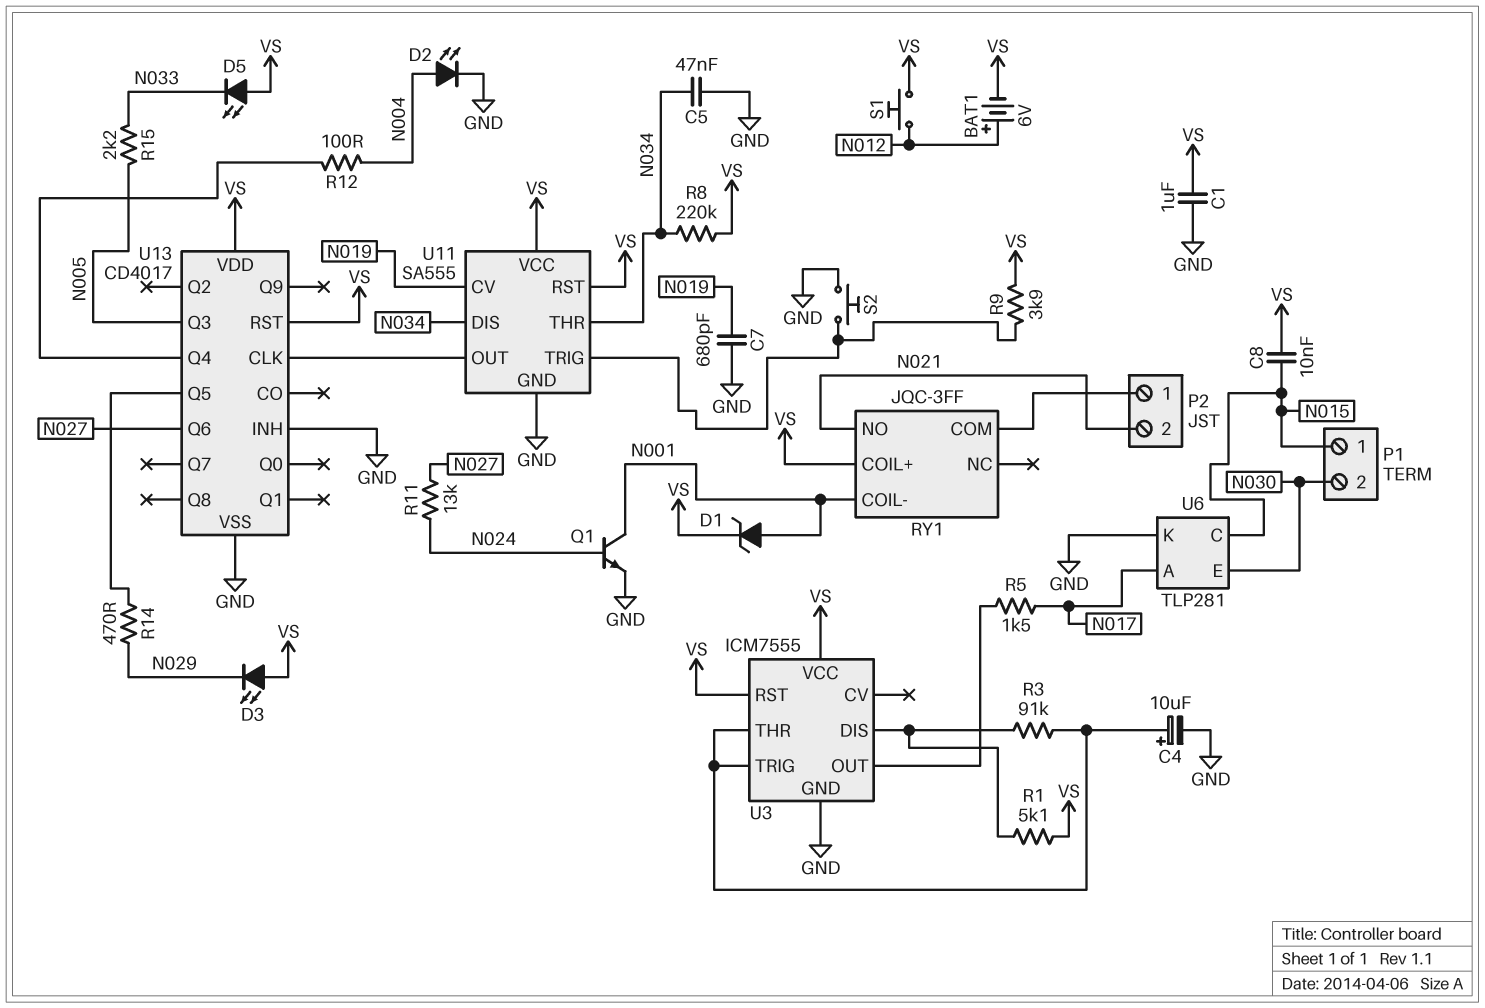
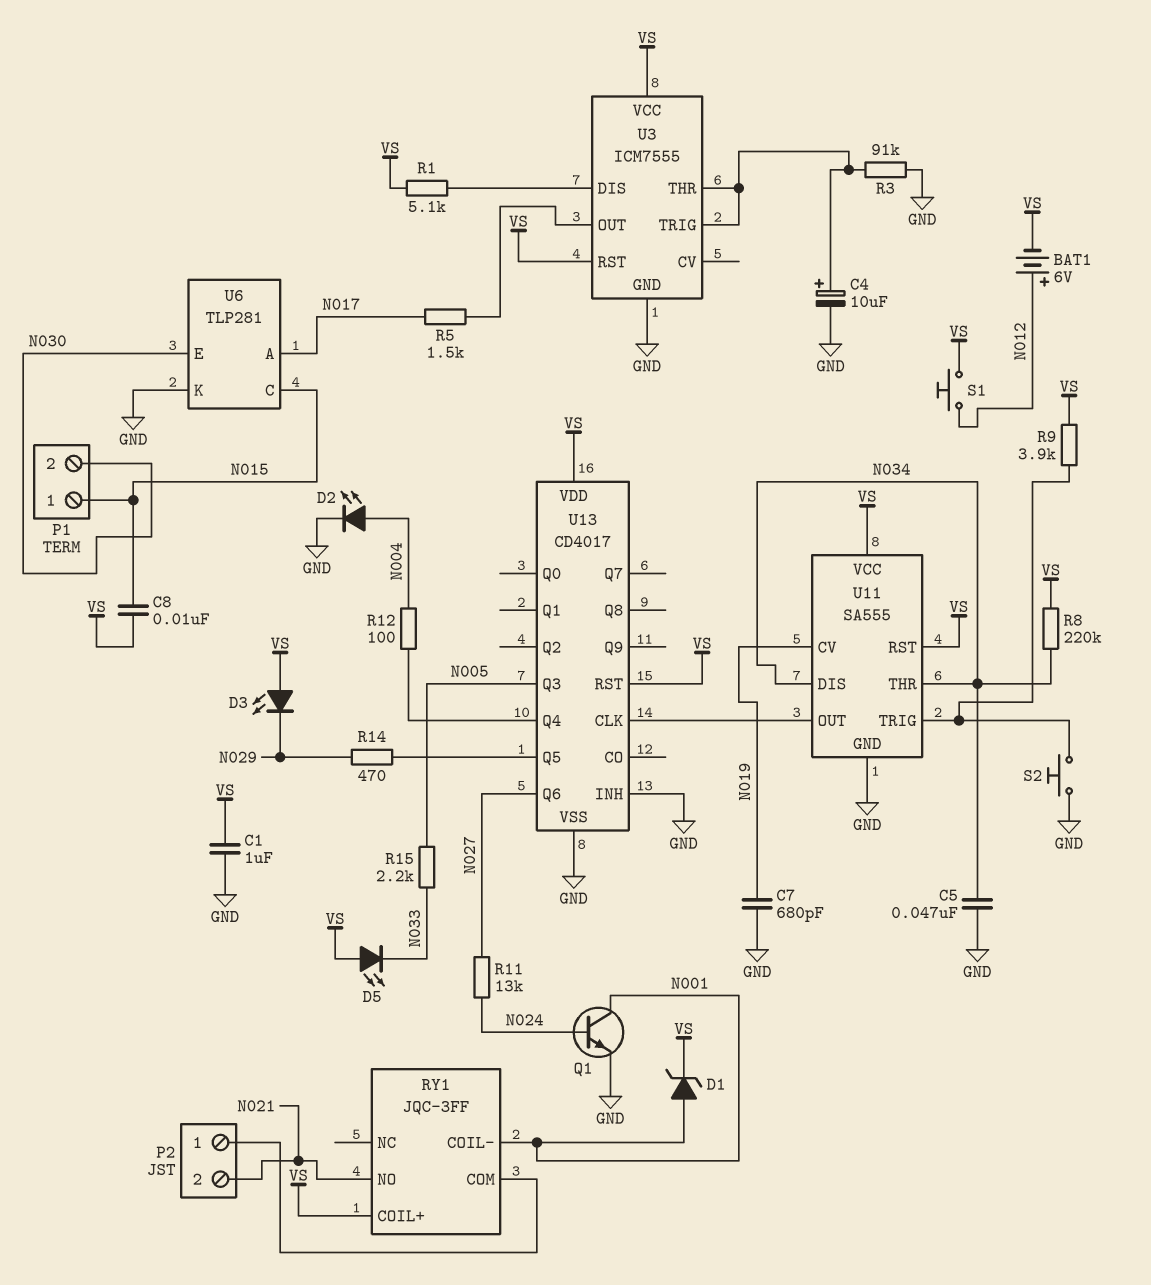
R3: 91k (U3/DIS, U3/THR) -> 91k (GND, U3/THR)

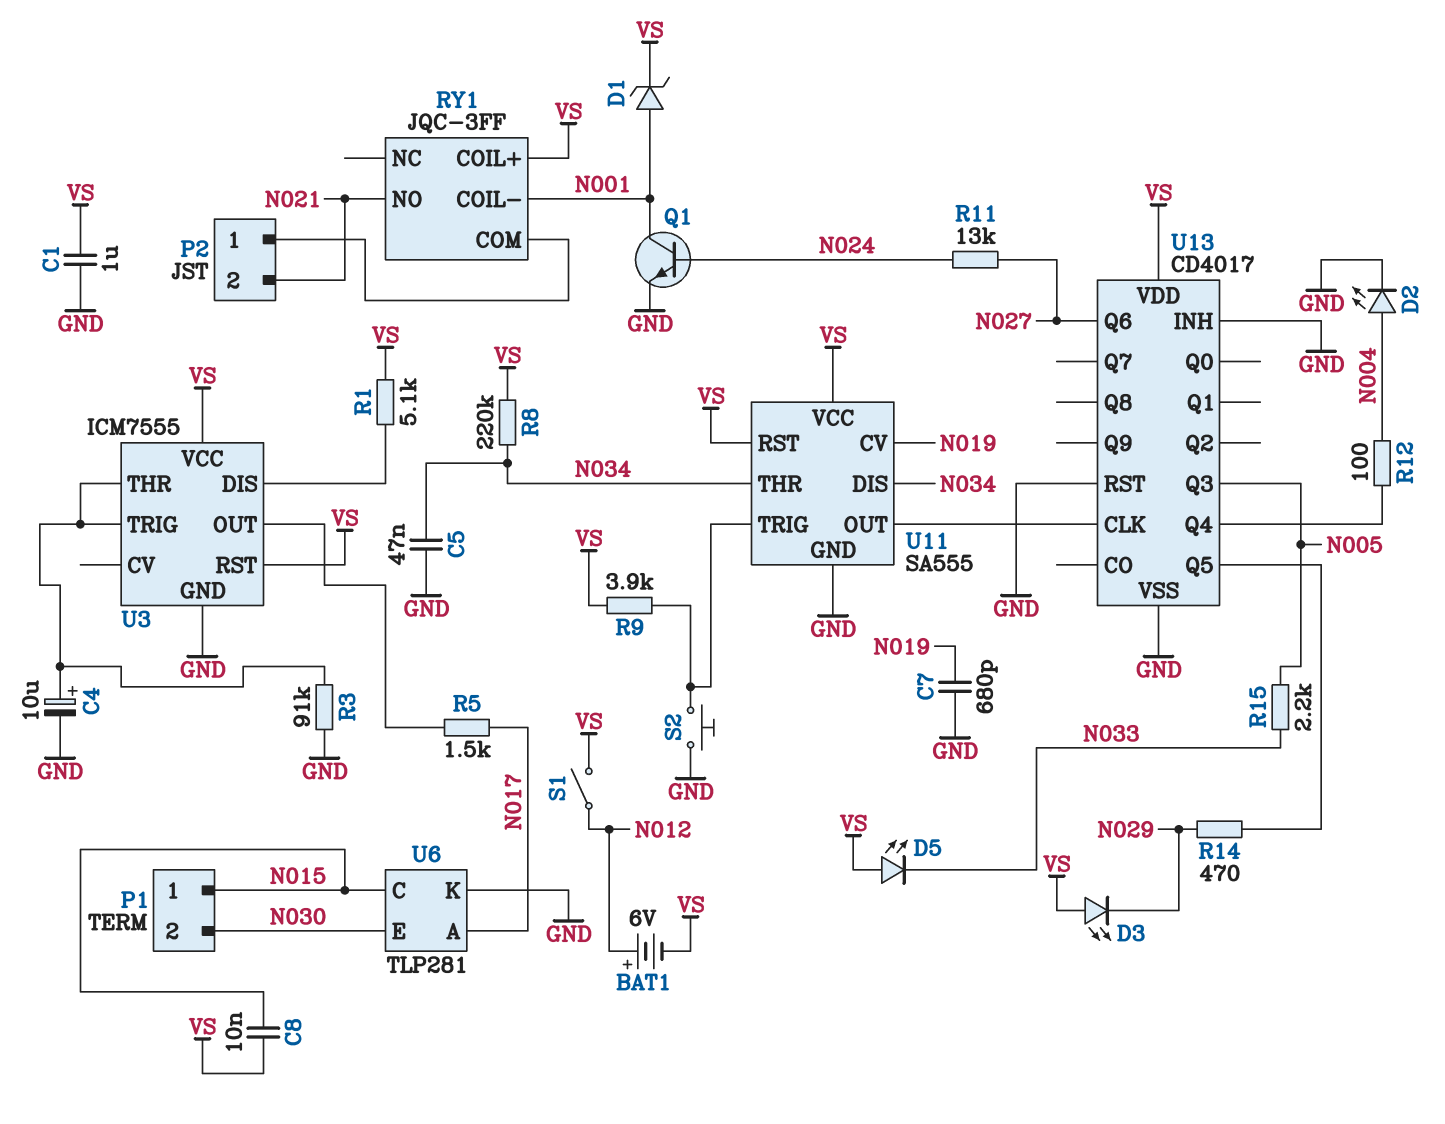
S1: button (N012, VS) -> switch (N012, VS)
U13 pin RST: VS -> GND

